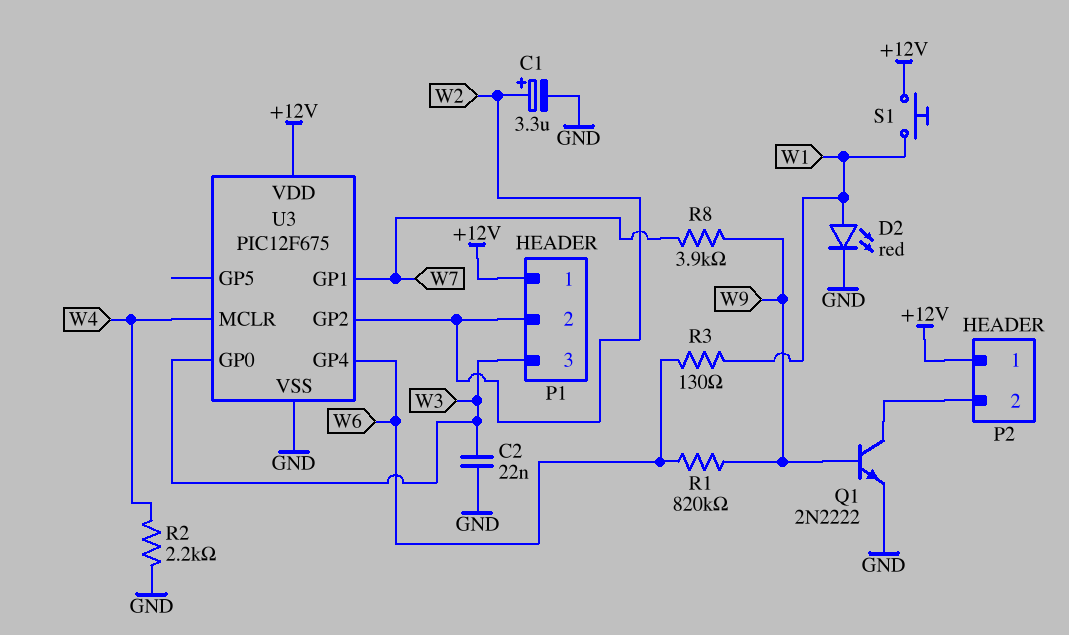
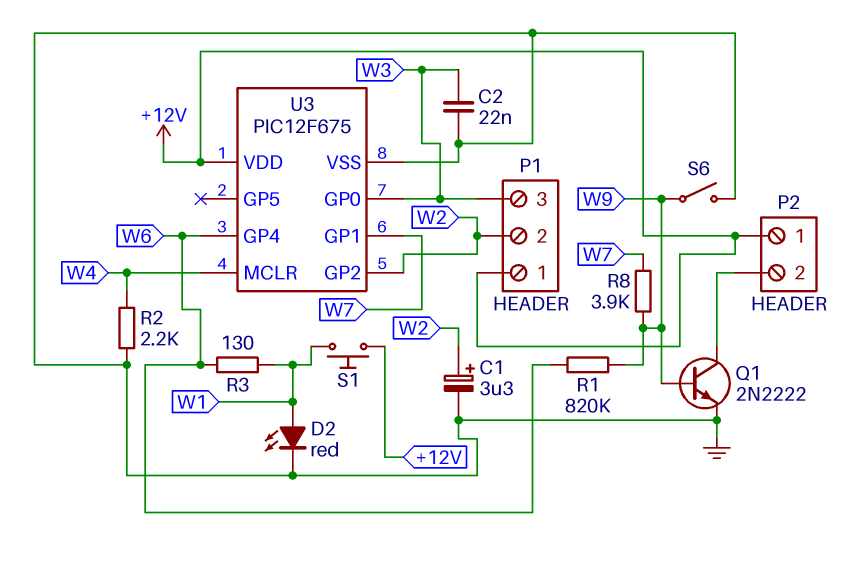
S6: none -> switch (GND, W9)

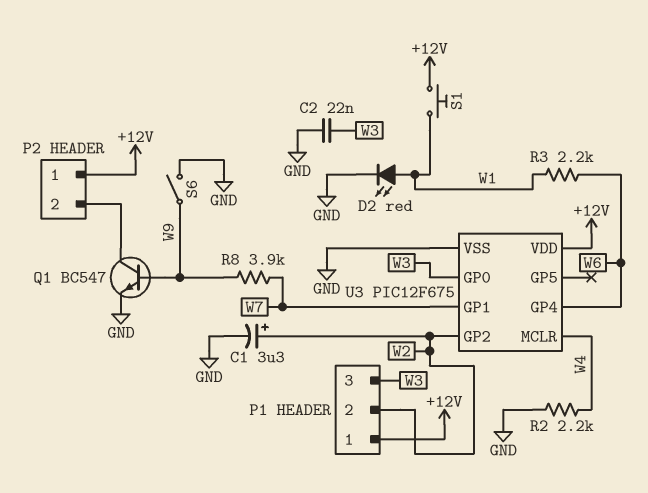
Q1: NPN 2N2222 (B W9, C P2/2, E GND) -> NPN BC547 (B W9, C P2/2, E GND)
R1: 820k (W6, W9) -> none
R3: 130 (W1, W6) -> 2.2k (W1, W6)

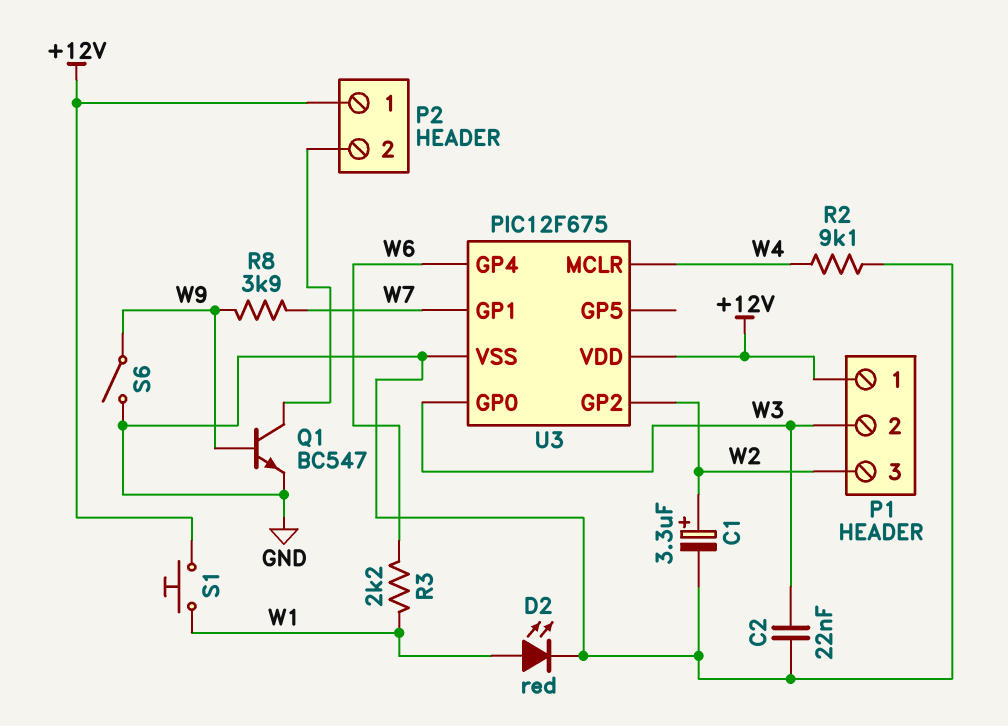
P1 pin 2: W2 -> W3
P1 pin 3: W3 -> W2
R2: 2.2k (GND, W4) -> 9.1k (GND, W4)

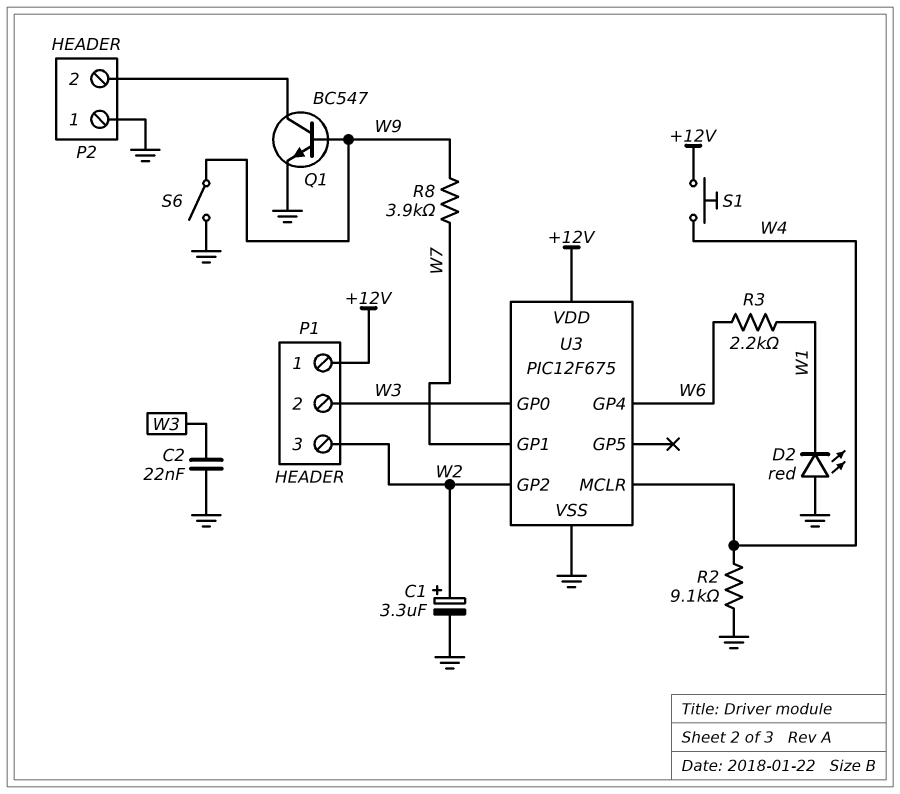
D2: LED red (A W1, K GND) -> LED red (A GND, K W1)
P2 pin 1: +12V -> GND
S1: button (+12V, W1) -> button (+12V, W4)

